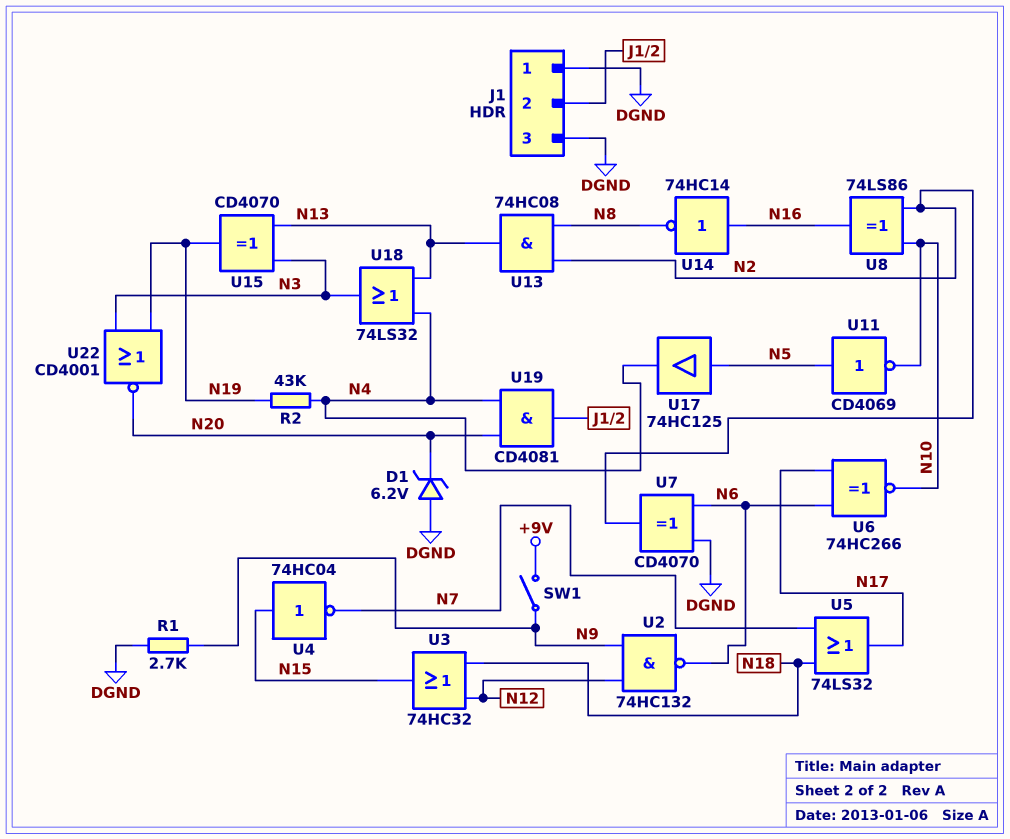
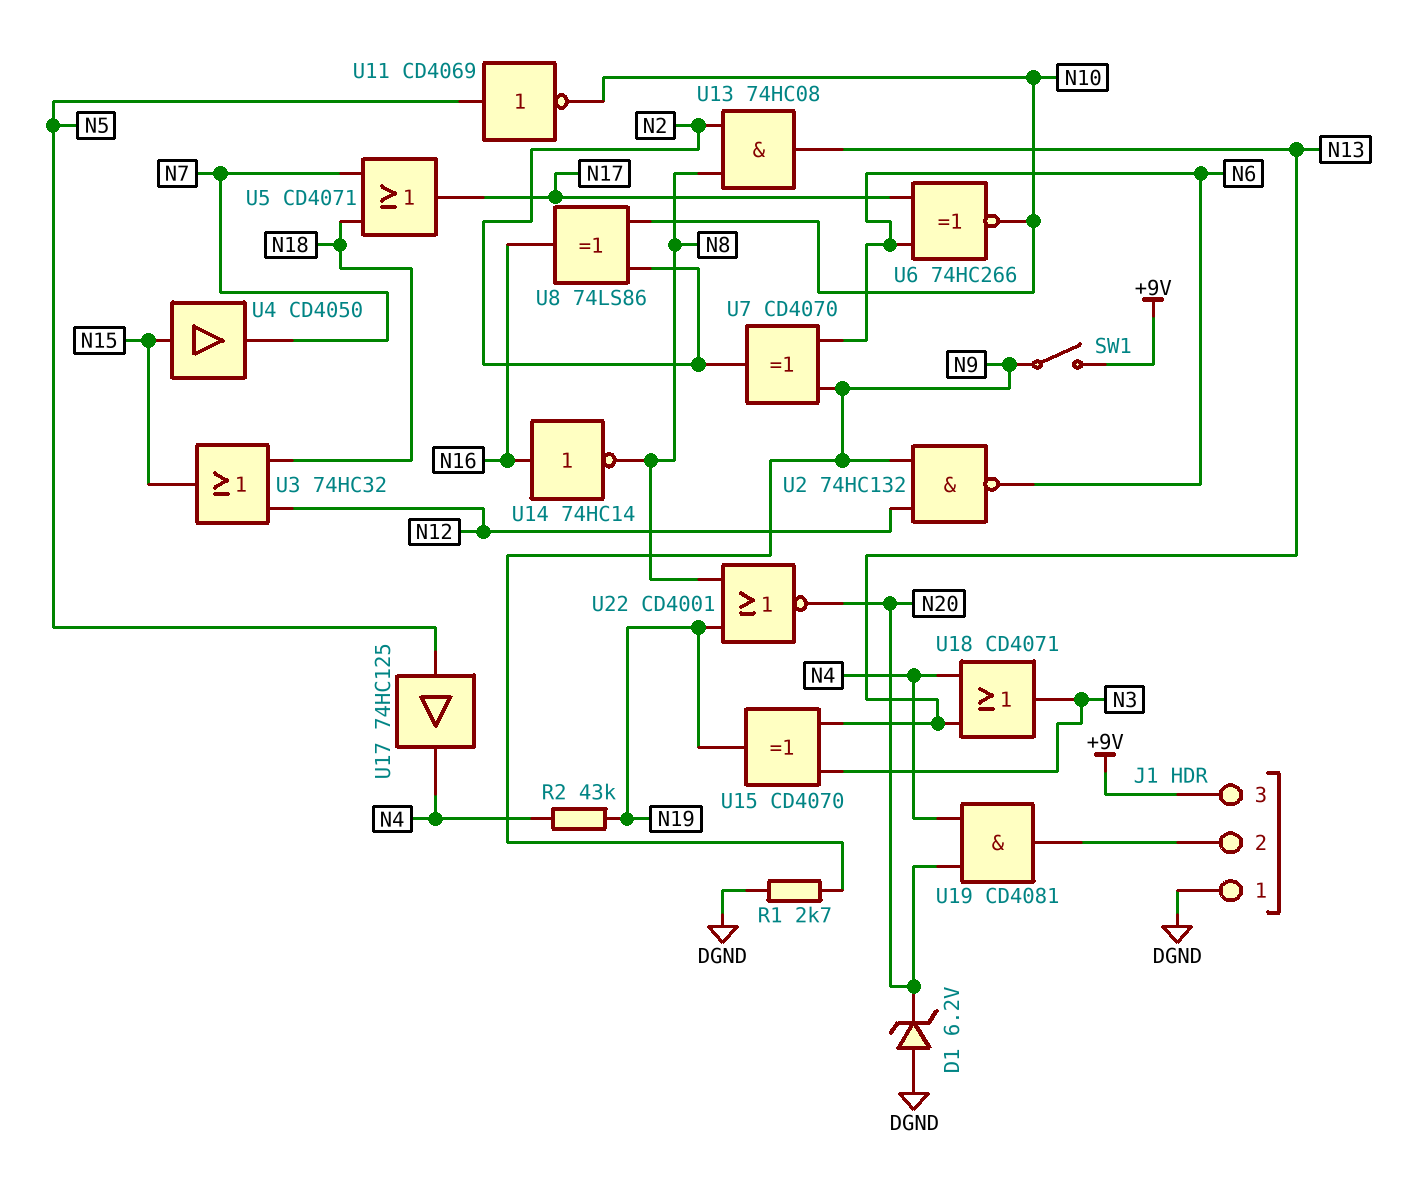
J1 pin 3: DGND -> +9V
U4: NOT 74HC04 (in N15, out N7) -> buffer CD4050 (in N15, out N7)
U5: OR 74LS32 (in N7, in N18, out N17) -> OR CD4071 (in N7, in N18, out N17)
U7: XOR CD4070 (in DGND, in N6, out N2) -> XOR CD4070 (in N6, in N9, out N2)
U18: OR 74LS32 (in N4, in N13, out N3) -> OR CD4071 (in N4, in N13, out N3)
U22: NOR CD4001 (in N3, in N19, out N20) -> NOR CD4001 (in N8, in N19, out N20)

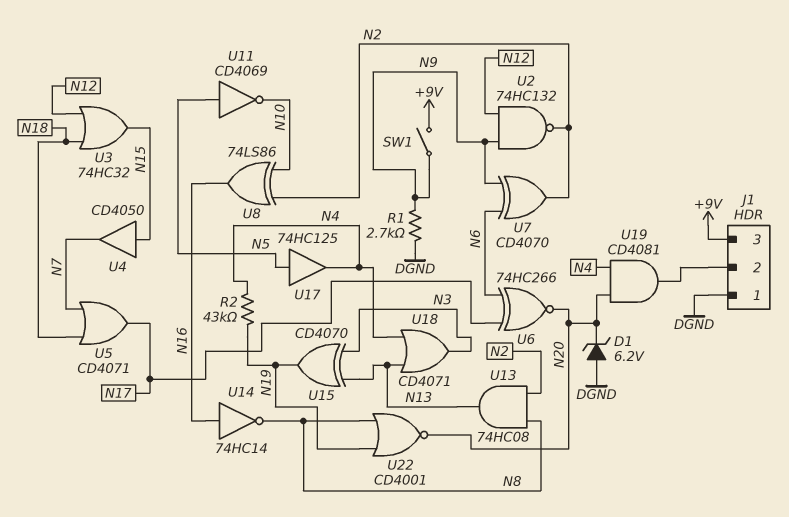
U2: NAND 74HC132 (in N9, in N12, out N6) -> NAND 74HC132 (in N9, in N12, out N2)
U6: XNOR 74HC266 (in N6, in N17, out N10) -> XNOR 74HC266 (in N6, in N17, out N20)

